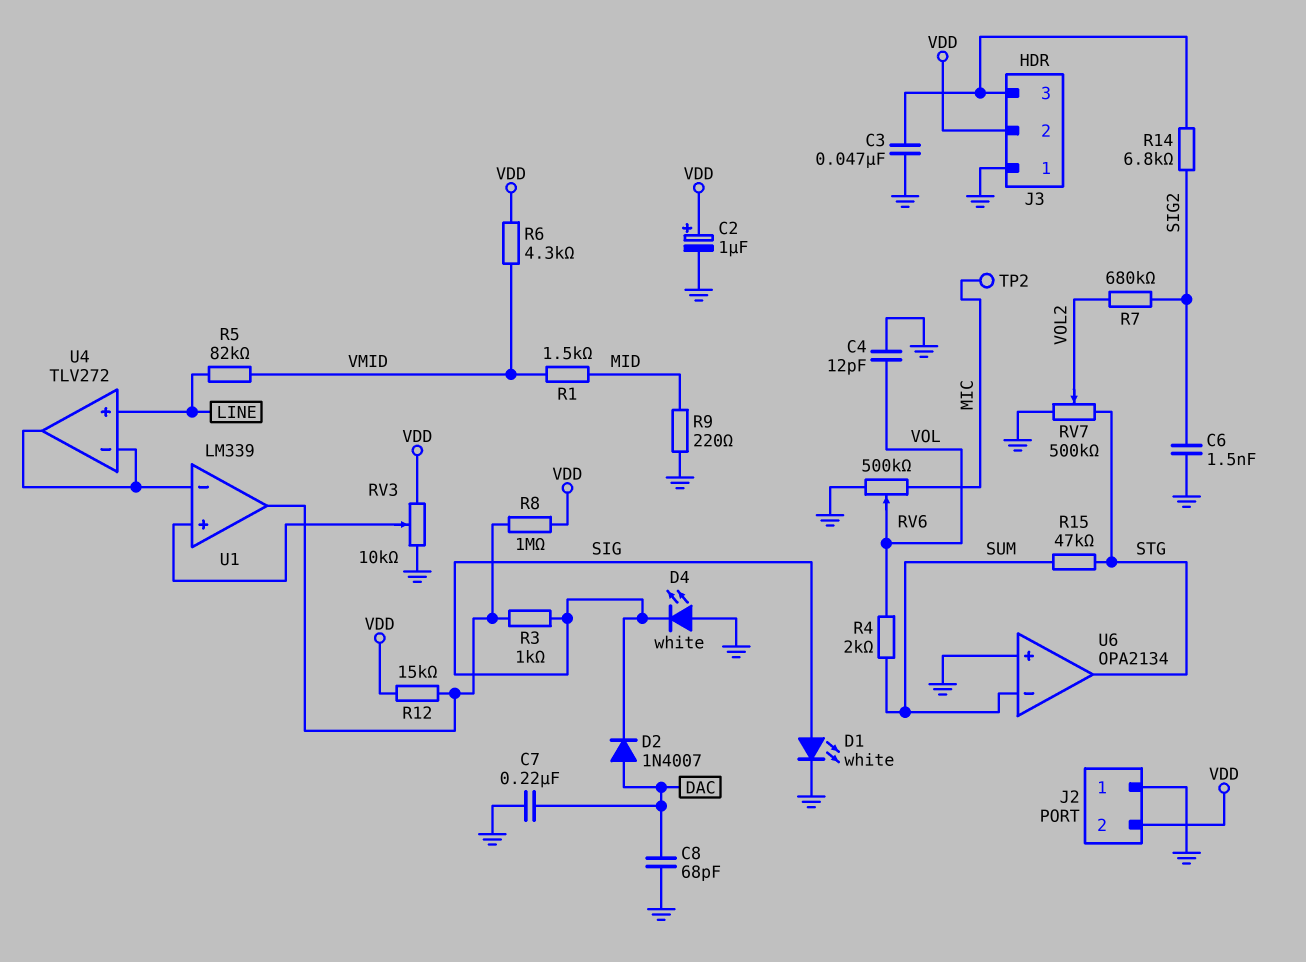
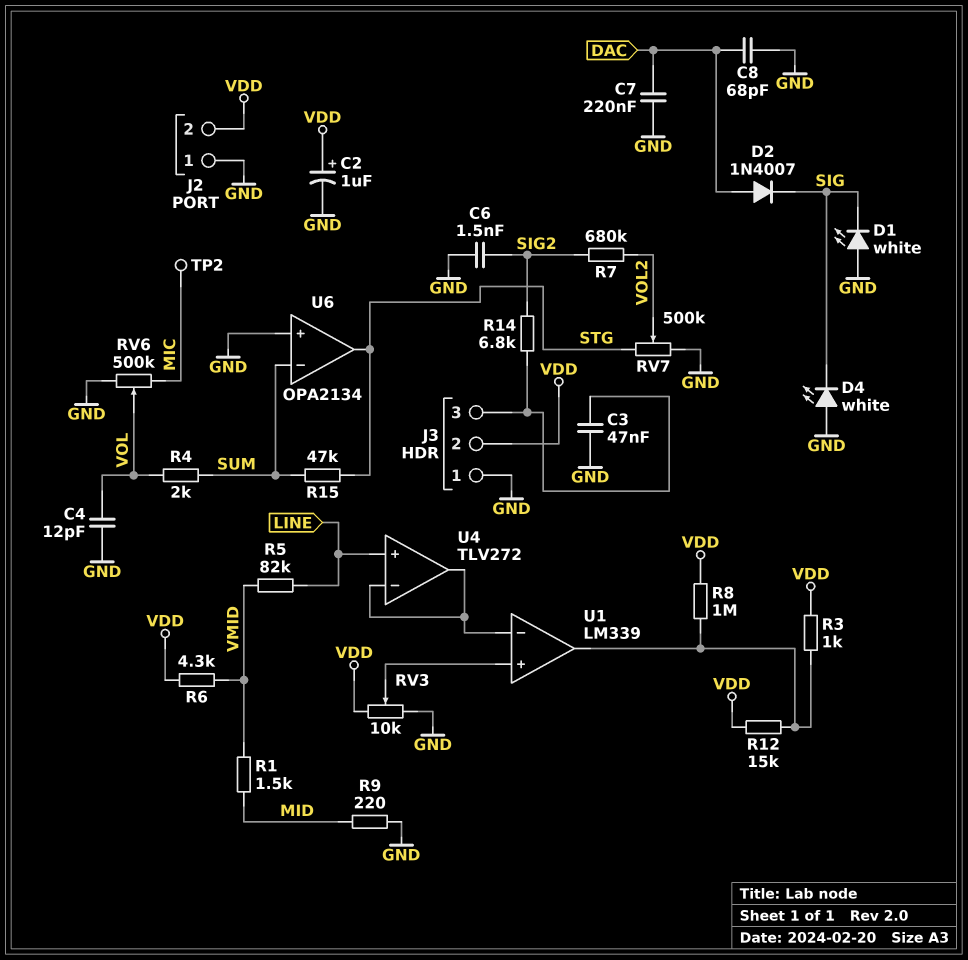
D1: LED white (A SIG, K GND) -> LED white (A GND, K SIG)
R3: 1k (SIG, U1/out) -> 1k (U1/out, VDD)

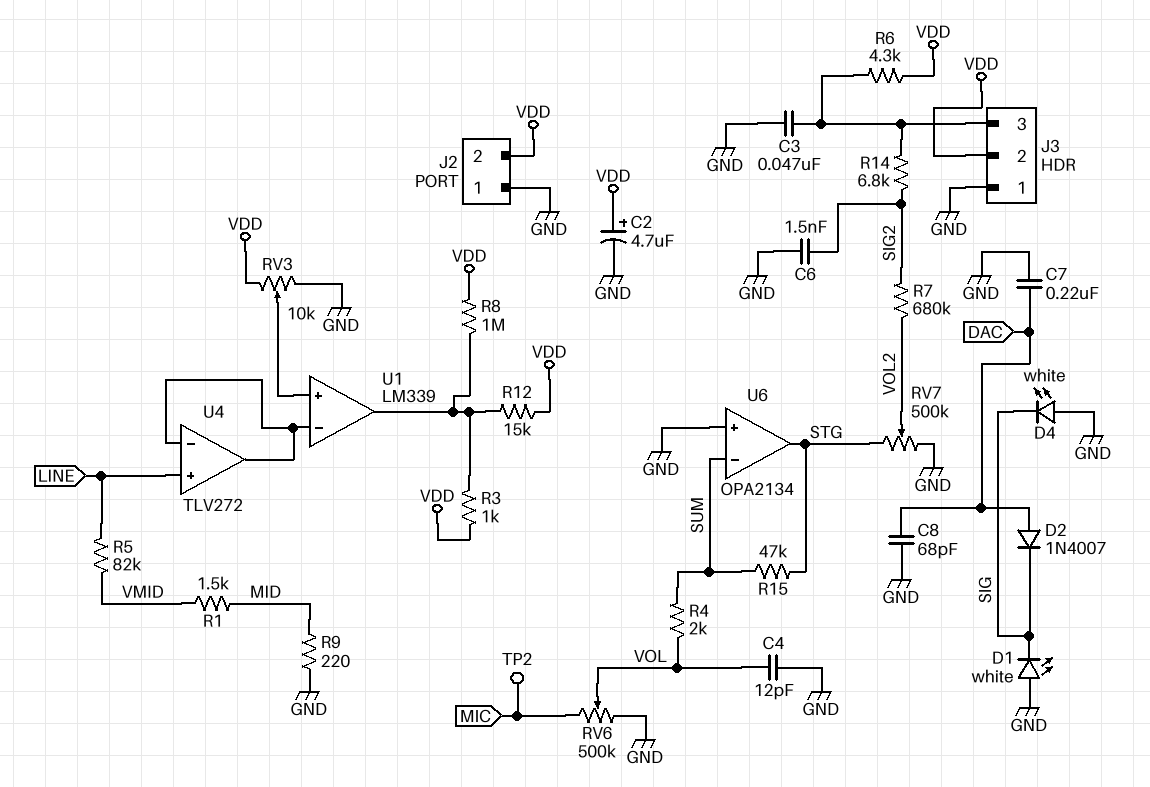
C2: 1uF (plus VDD, minus GND) -> 4.7uF (plus VDD, minus GND)
R6: 4.3k (VDD, VMID) -> 4.3k (J3/3, VDD)

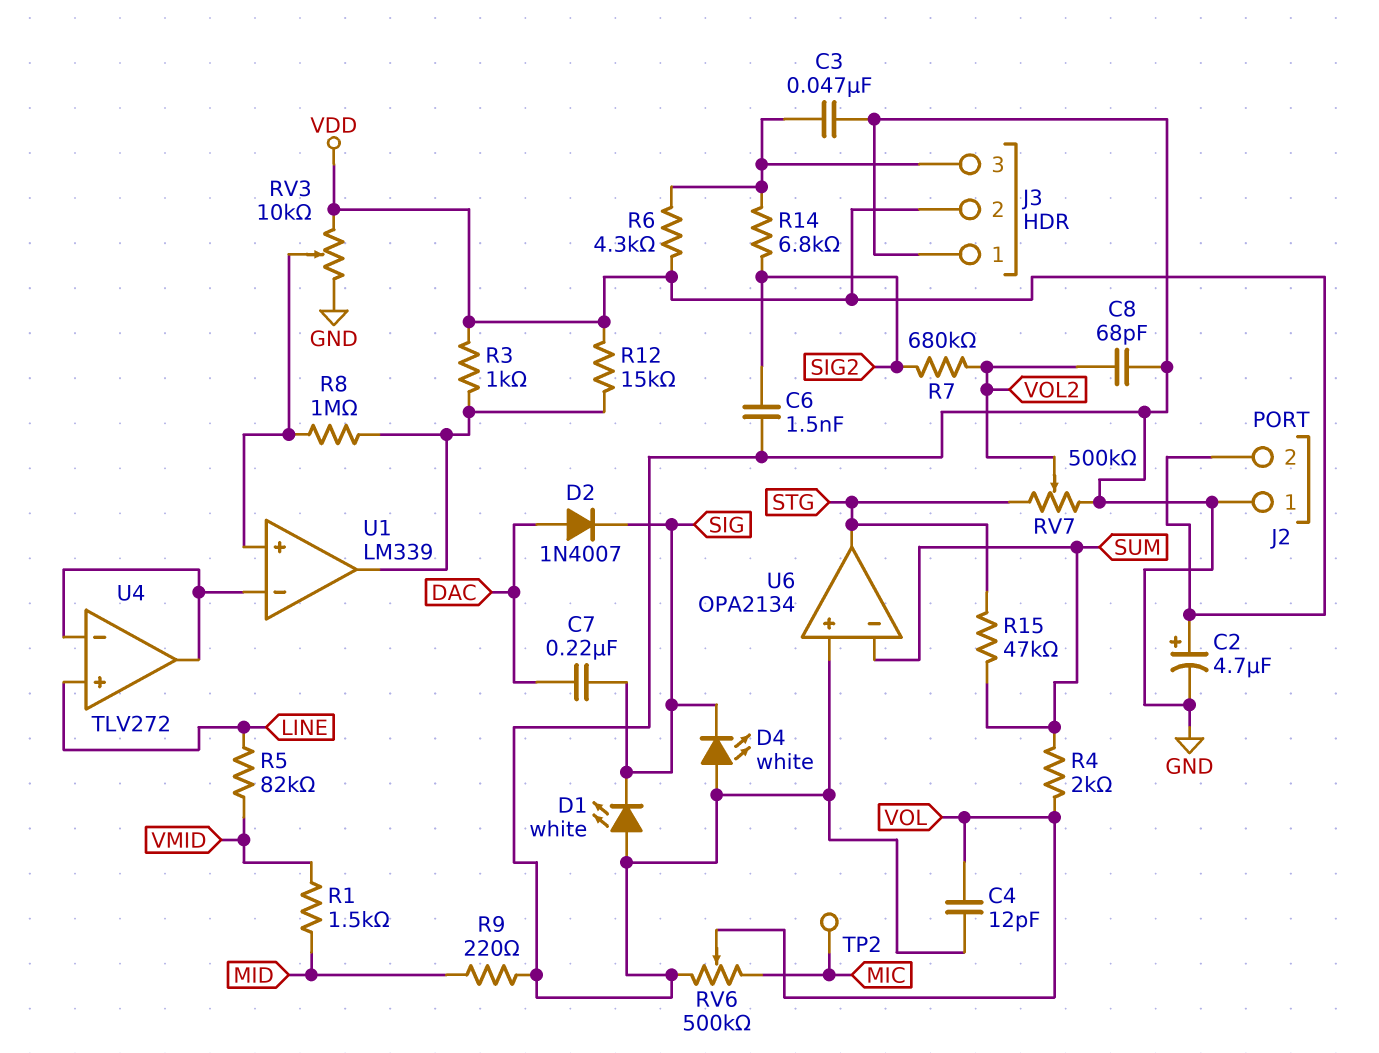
C7: 220nF (DAC, GND) -> 220nF (DAC, SIG)
C8: 68pF (DAC, GND) -> 68pF (GND, VOL2)
R8: 1M (U1/out, VDD) -> 1M (U1/in+, U1/out)

